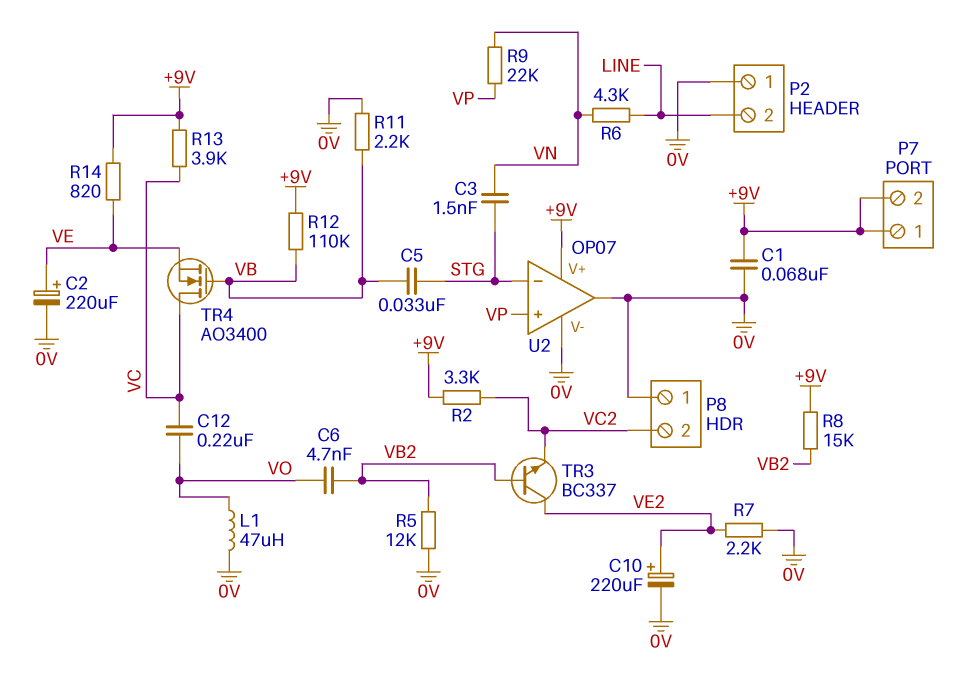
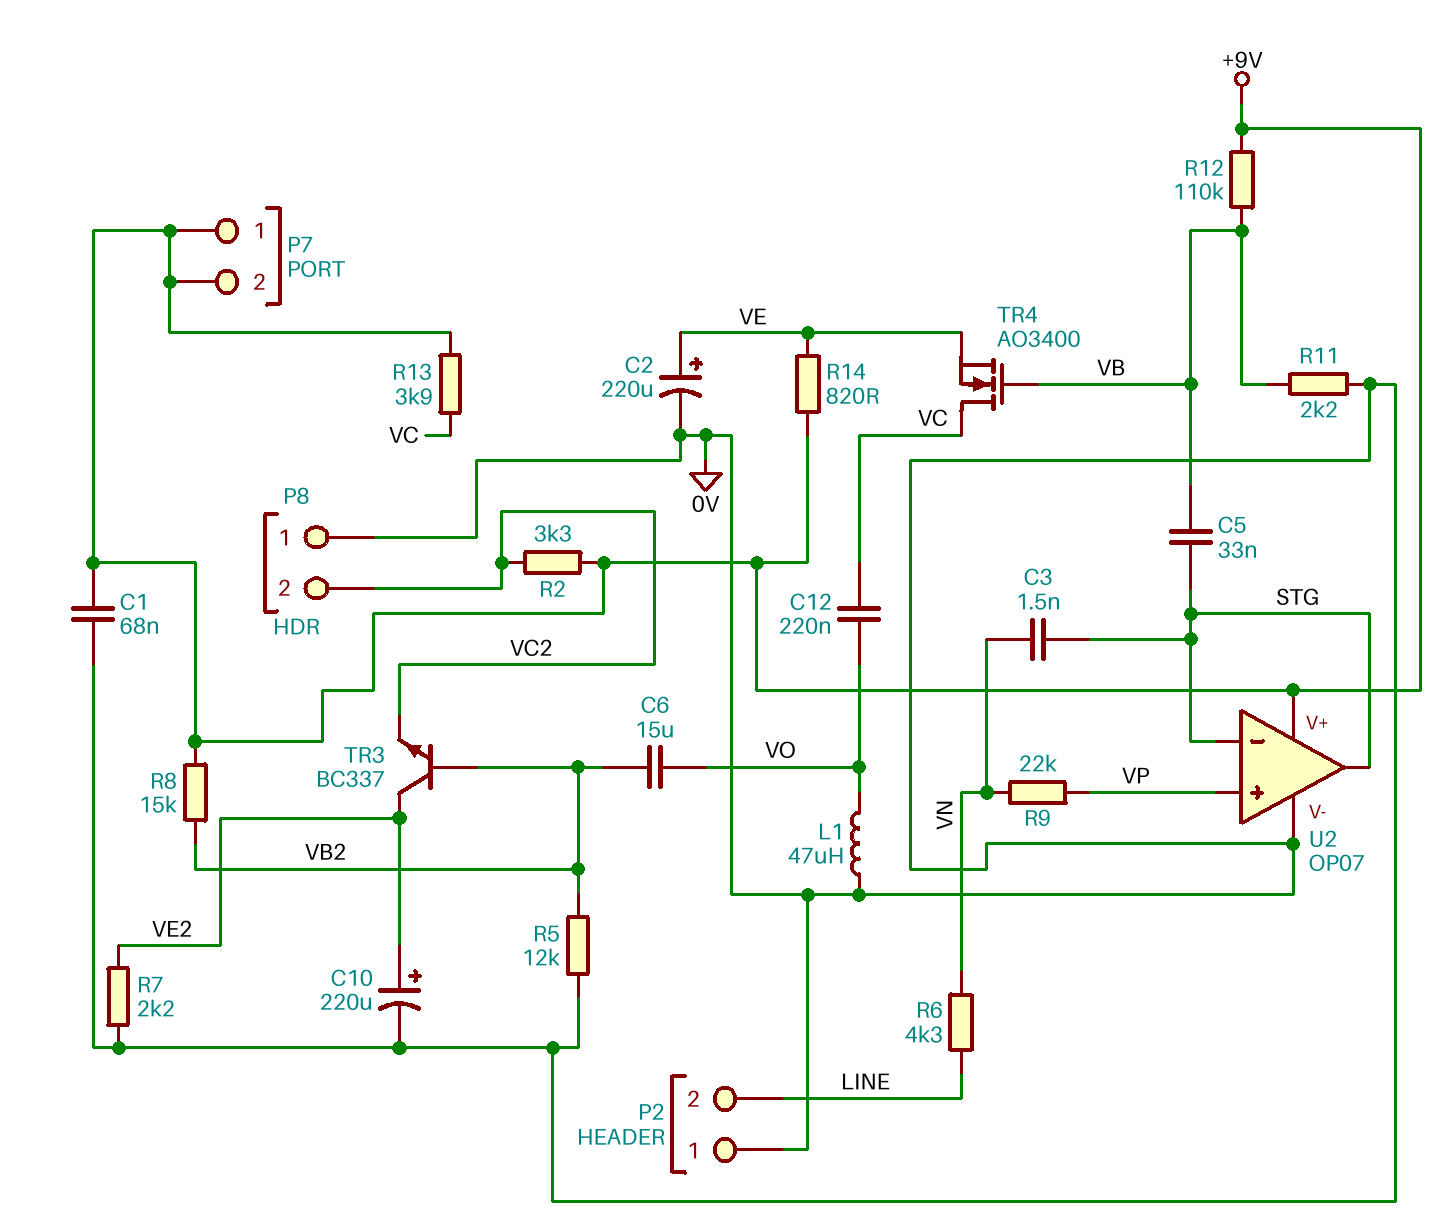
C6: 4.7nF (VB2, VO) -> 15uF (VB2, VO)
U2 pin out: 0V -> STG

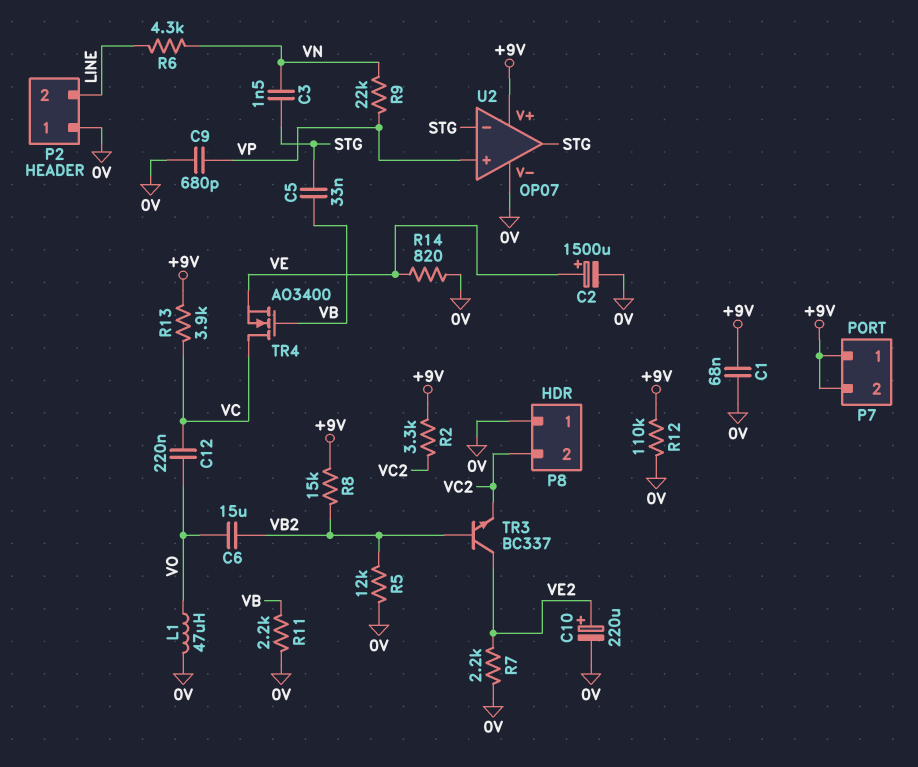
C2: 220uF (plus VE, minus 0V) -> 1500uF (plus VE, minus 0V)
C9: none -> 680pF (0V, VP)
R12: 110k (+9V, VB) -> 110k (+9V, 0V)
R14: 820 (+9V, VE) -> 820 (0V, VE)

